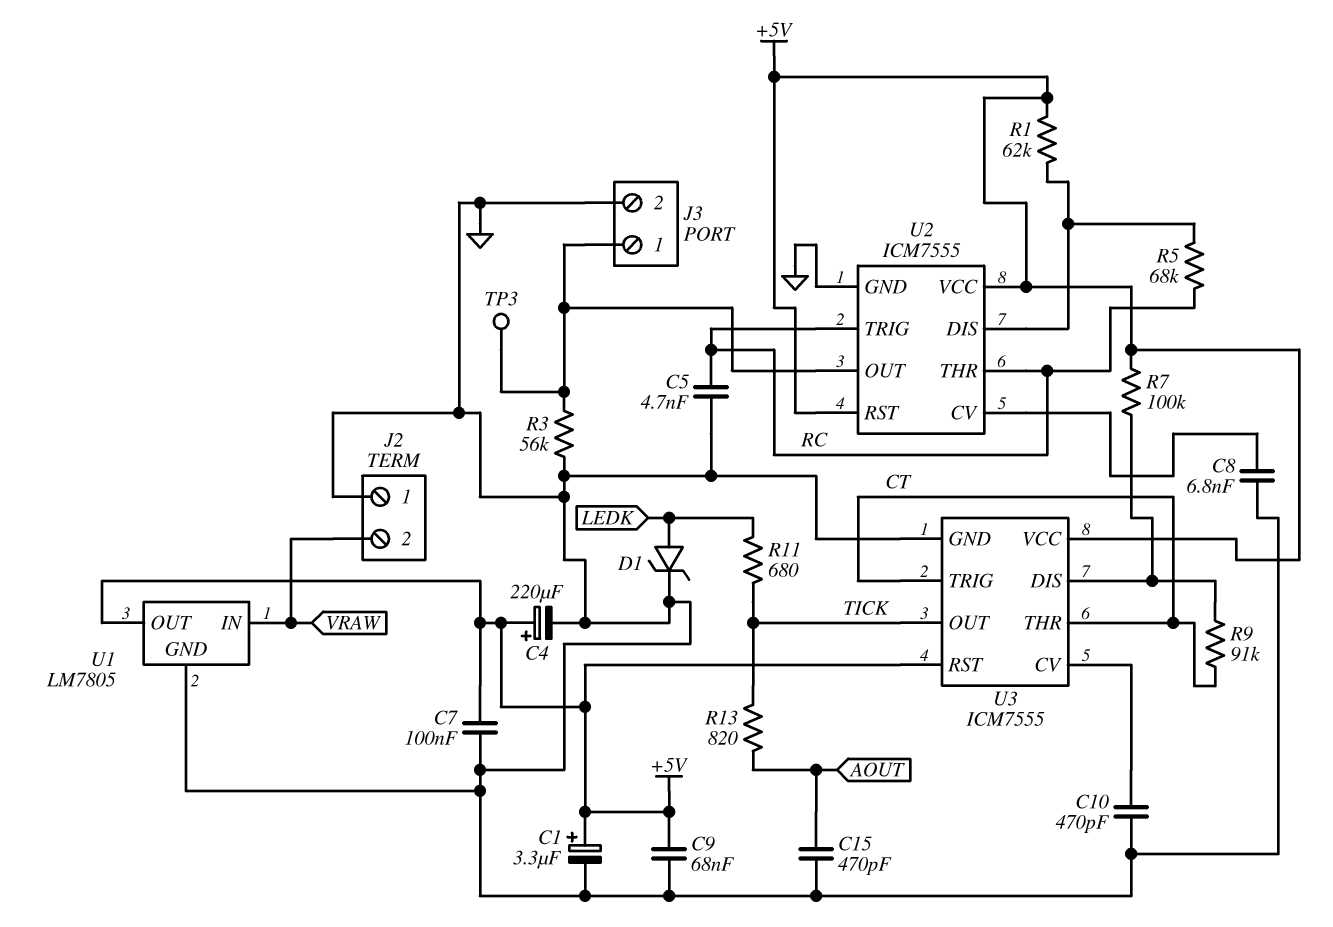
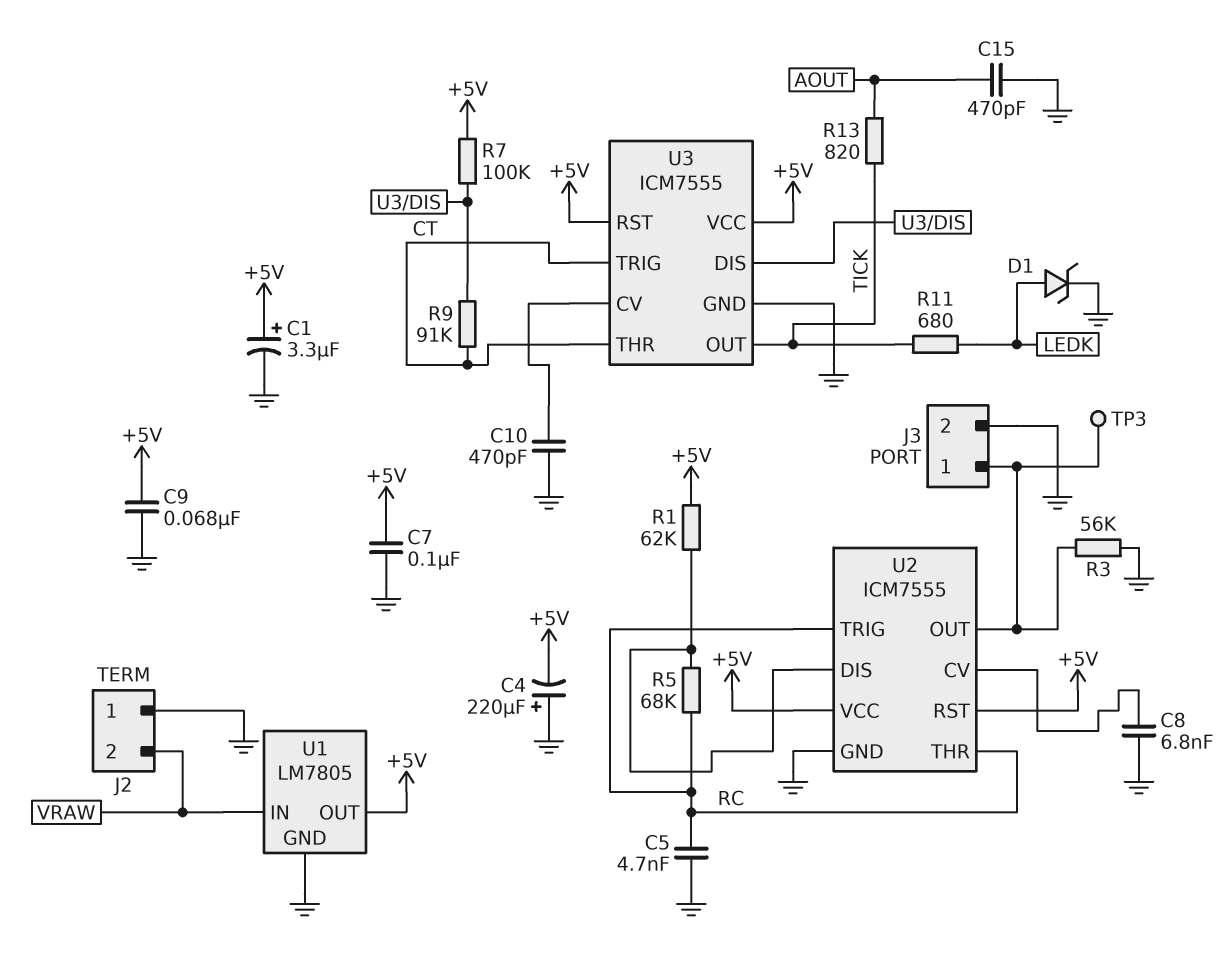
C4: 220uF (plus +5V, minus GND) -> 220uF (plus GND, minus +5V)

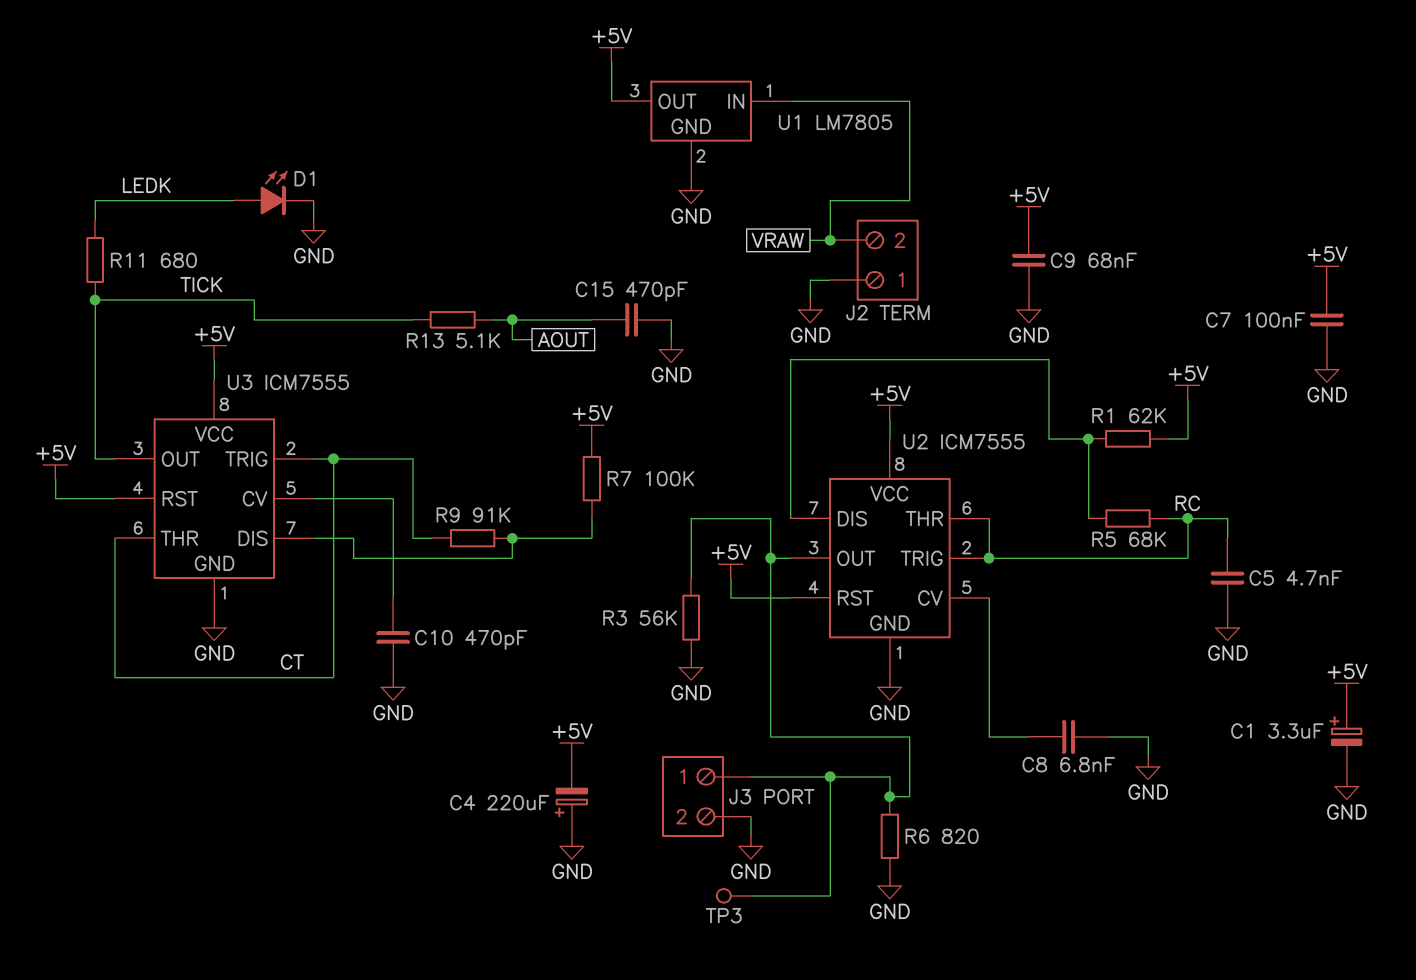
D1: zener (A LEDK, K GND) -> LED (A LEDK, K GND)
R6: none -> 820 (GND, J3/1)
R13: 820 (AOUT, TICK) -> 5.1k (AOUT, TICK)

